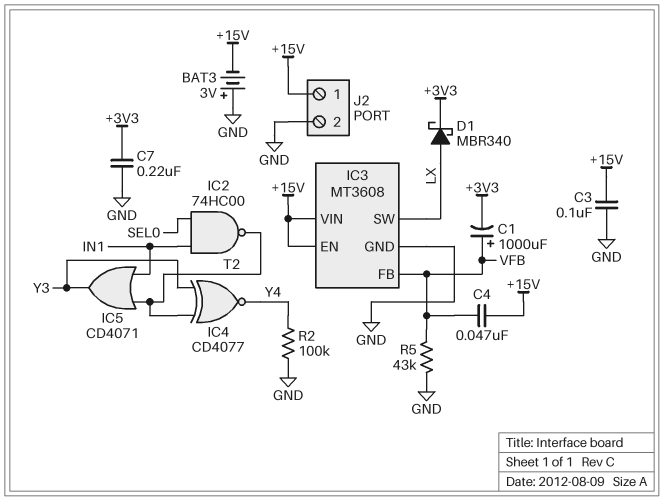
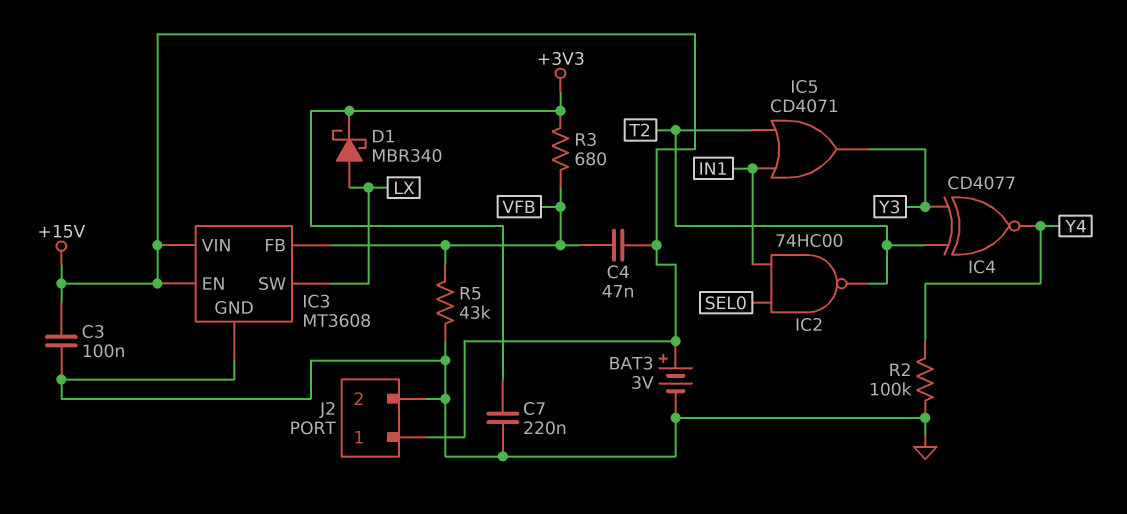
BAT3: 3V (plus GND, minus +15V) -> 3V (plus +15V, minus GND)
C1: 1000uF (plus VFB, minus +3V3) -> none
R3: none -> 680 (+3V3, VFB)

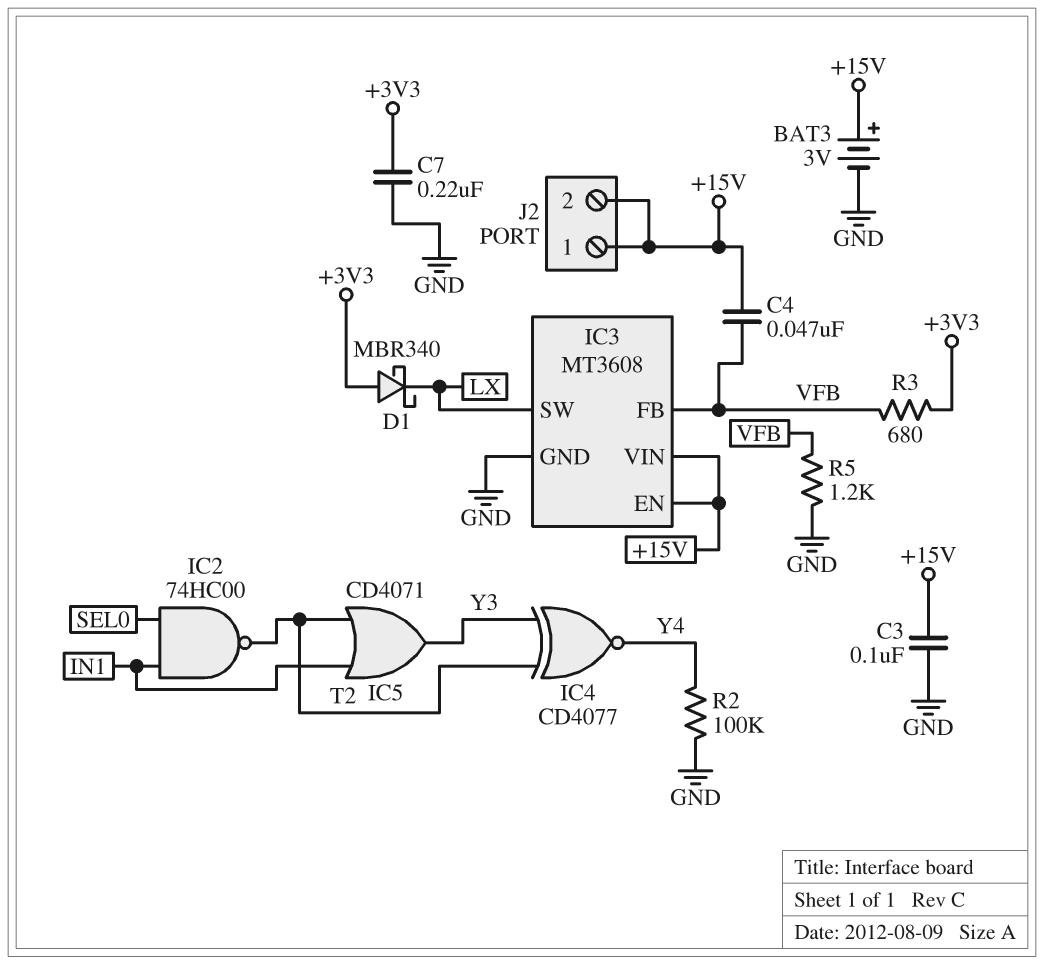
D1: schottky MBR340 (A LX, K +3V3) -> schottky MBR340 (A +3V3, K LX)
J2 pin 2: GND -> +15V
R5: 43k (GND, VFB) -> 1.2k (GND, VFB)

